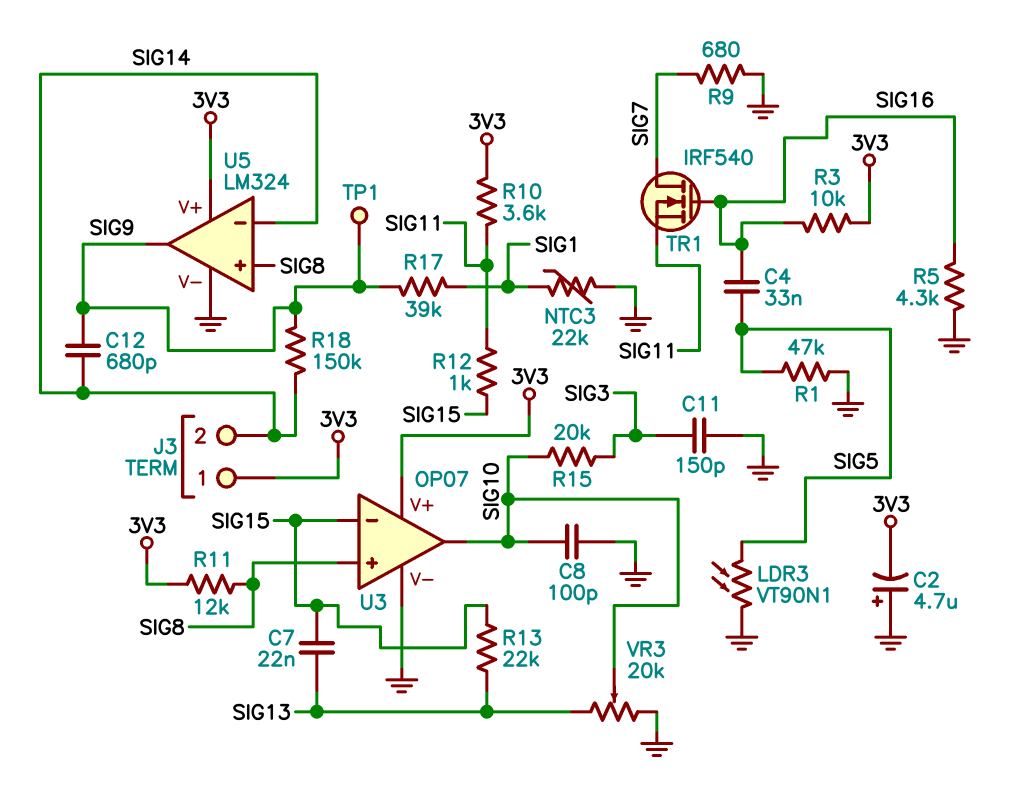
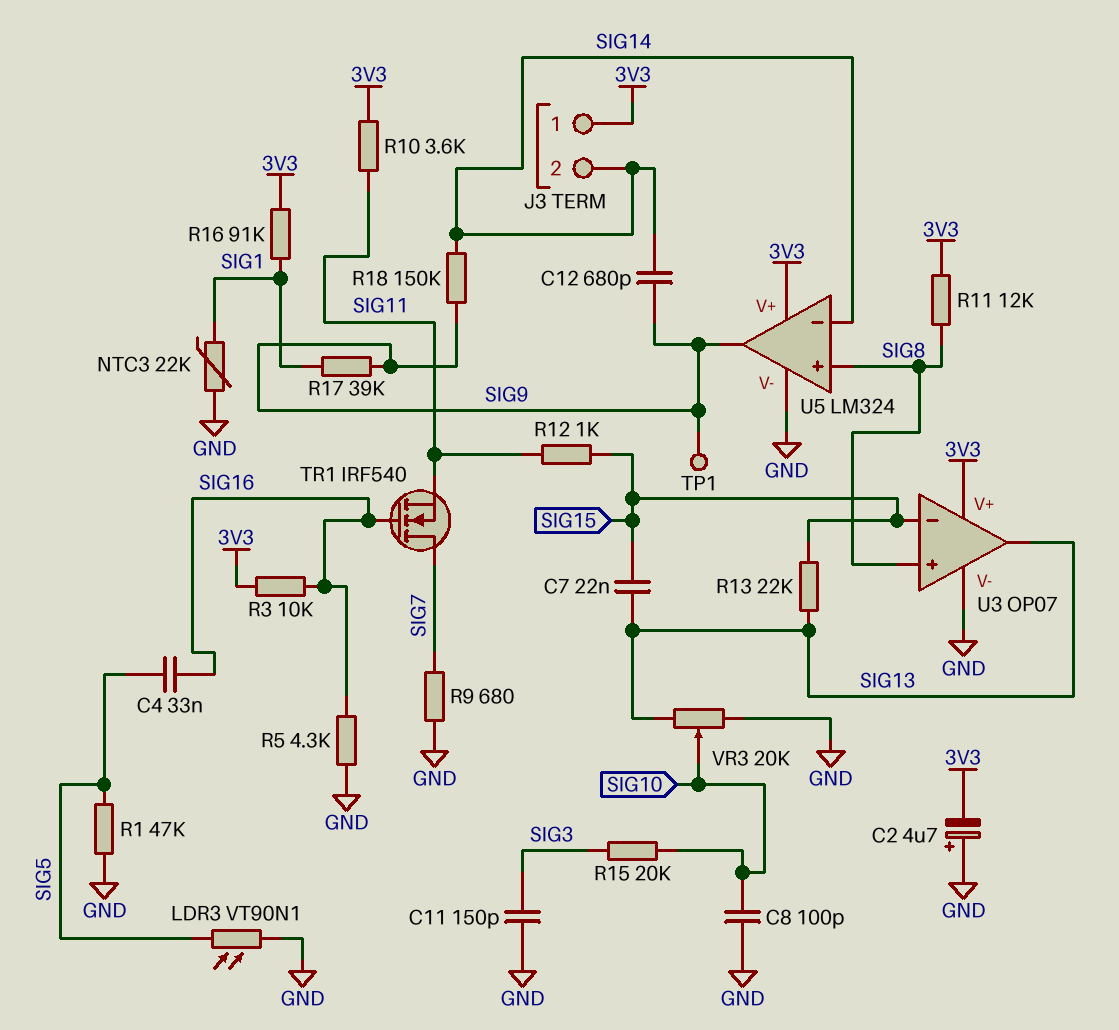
R16: none -> 91k (3V3, SIG1)
U3 pin out: SIG10 -> SIG13

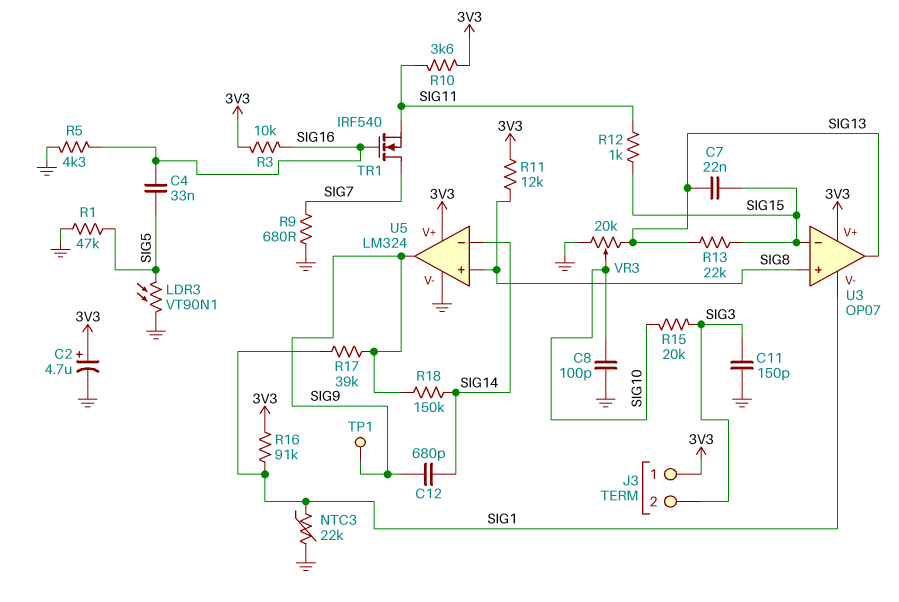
C2: 4.7uF (plus GND, minus 3V3) -> 4.7uF (plus 3V3, minus GND)
J3 pin 2: SIG14 -> SIG3
U3 pin V-: GND -> SIG1

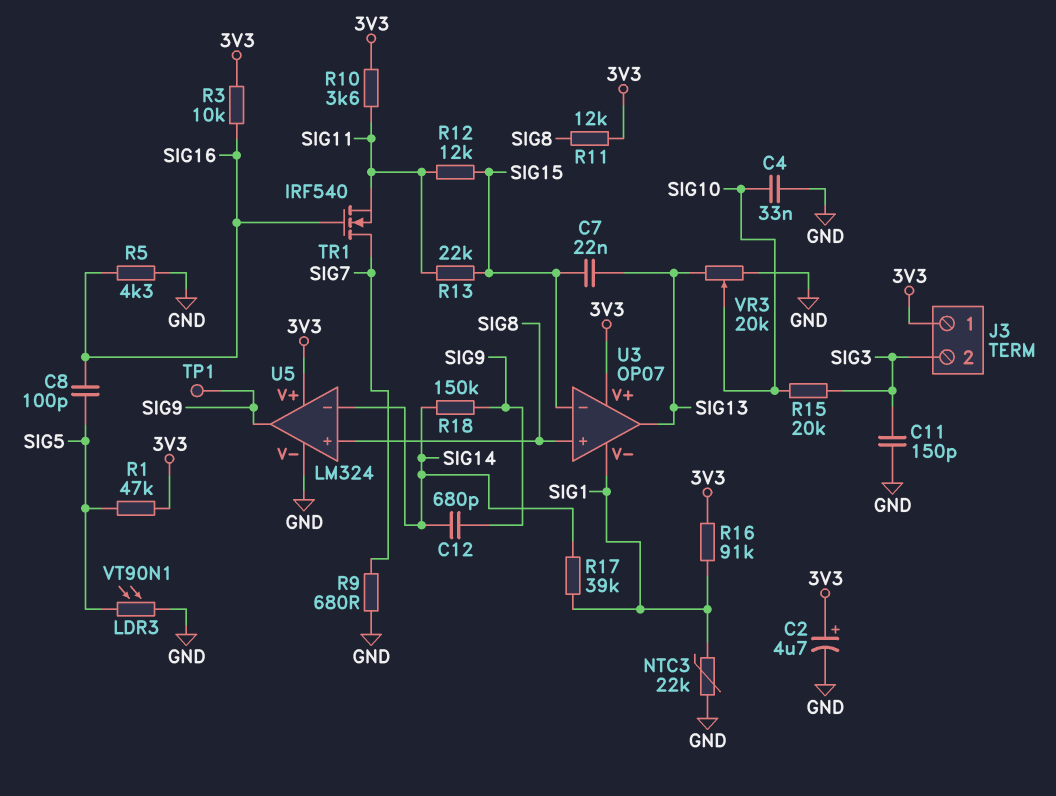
C4: 33nF (SIG5, SIG16) -> 33nF (GND, SIG10)
C8: 100pF (GND, SIG10) -> 100pF (SIG5, SIG16)
R1: 47k (GND, SIG5) -> 47k (3V3, SIG5)
R12: 1k (SIG11, SIG15) -> 12k (SIG11, SIG15)
R13: 22k (SIG13, SIG15) -> 22k (SIG11, SIG15)
R17: 39k (SIG1, SIG9) -> 39k (SIG1, SIG14)

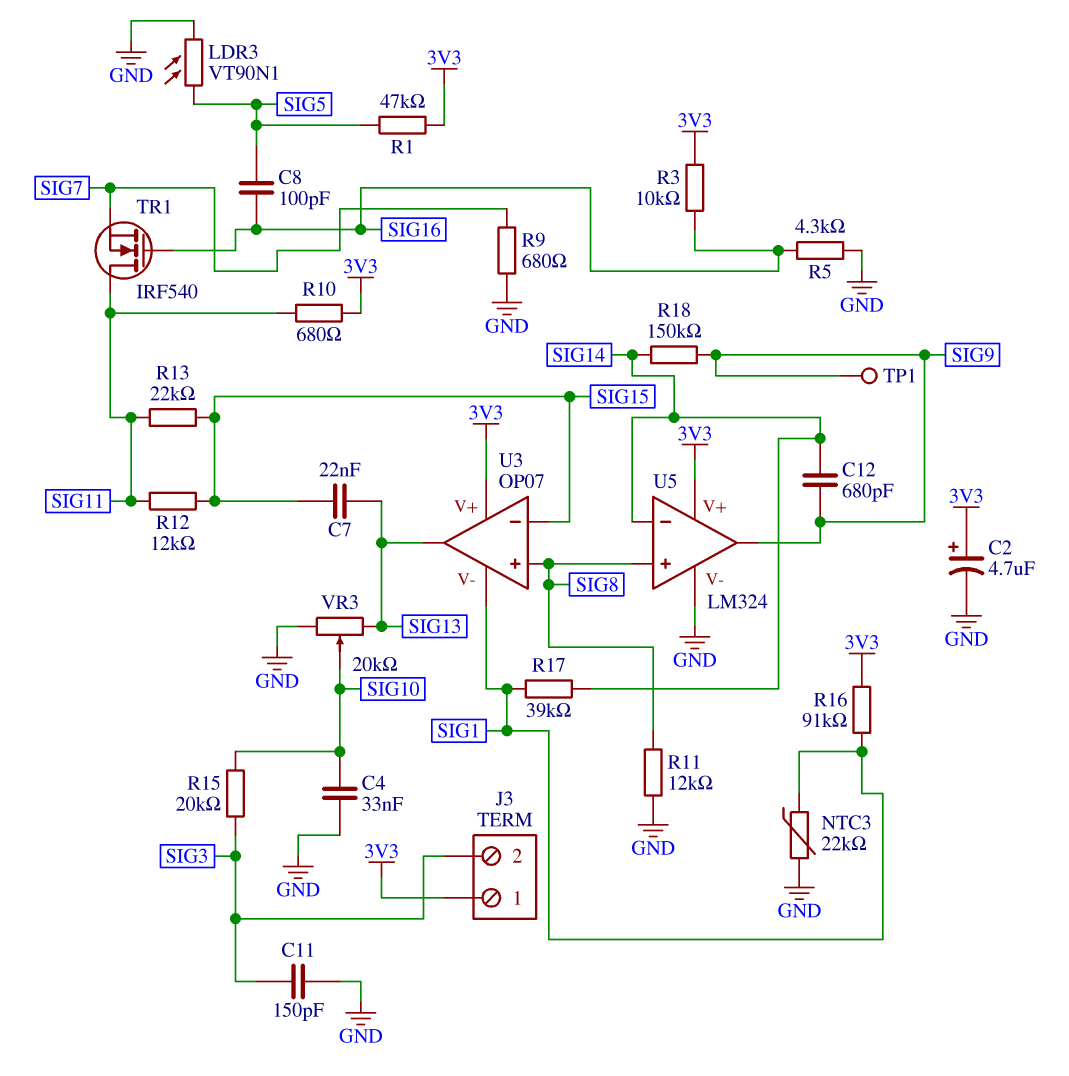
R10: 3.6k (3V3, SIG11) -> 680 (3V3, SIG11)
R11: 12k (3V3, SIG8) -> 12k (GND, SIG8)
TR1: NMOS IRF540 (G SIG16, D SIG7, S SIG11) -> NMOS IRF540 (G SIG16, D SIG11, S SIG7)

